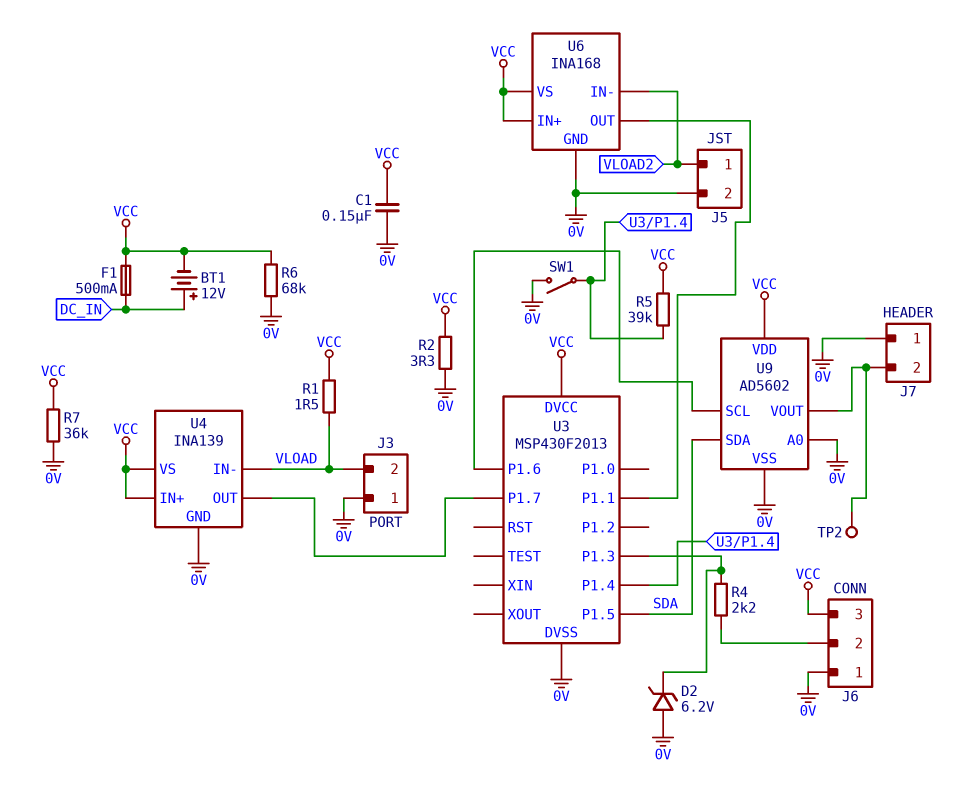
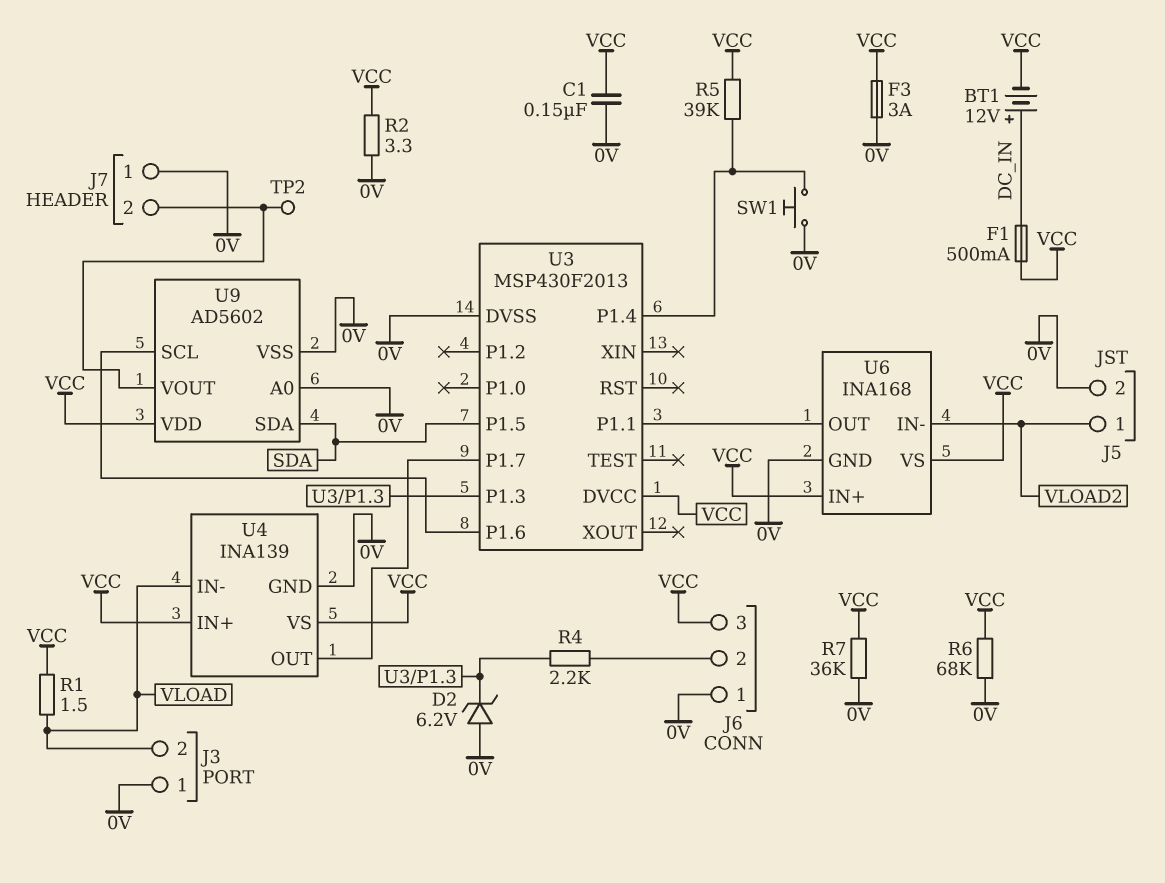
F3: none -> 3A (0V, VCC)
SW1: switch (0V, U3/P1.4) -> button (0V, U3/P1.4)

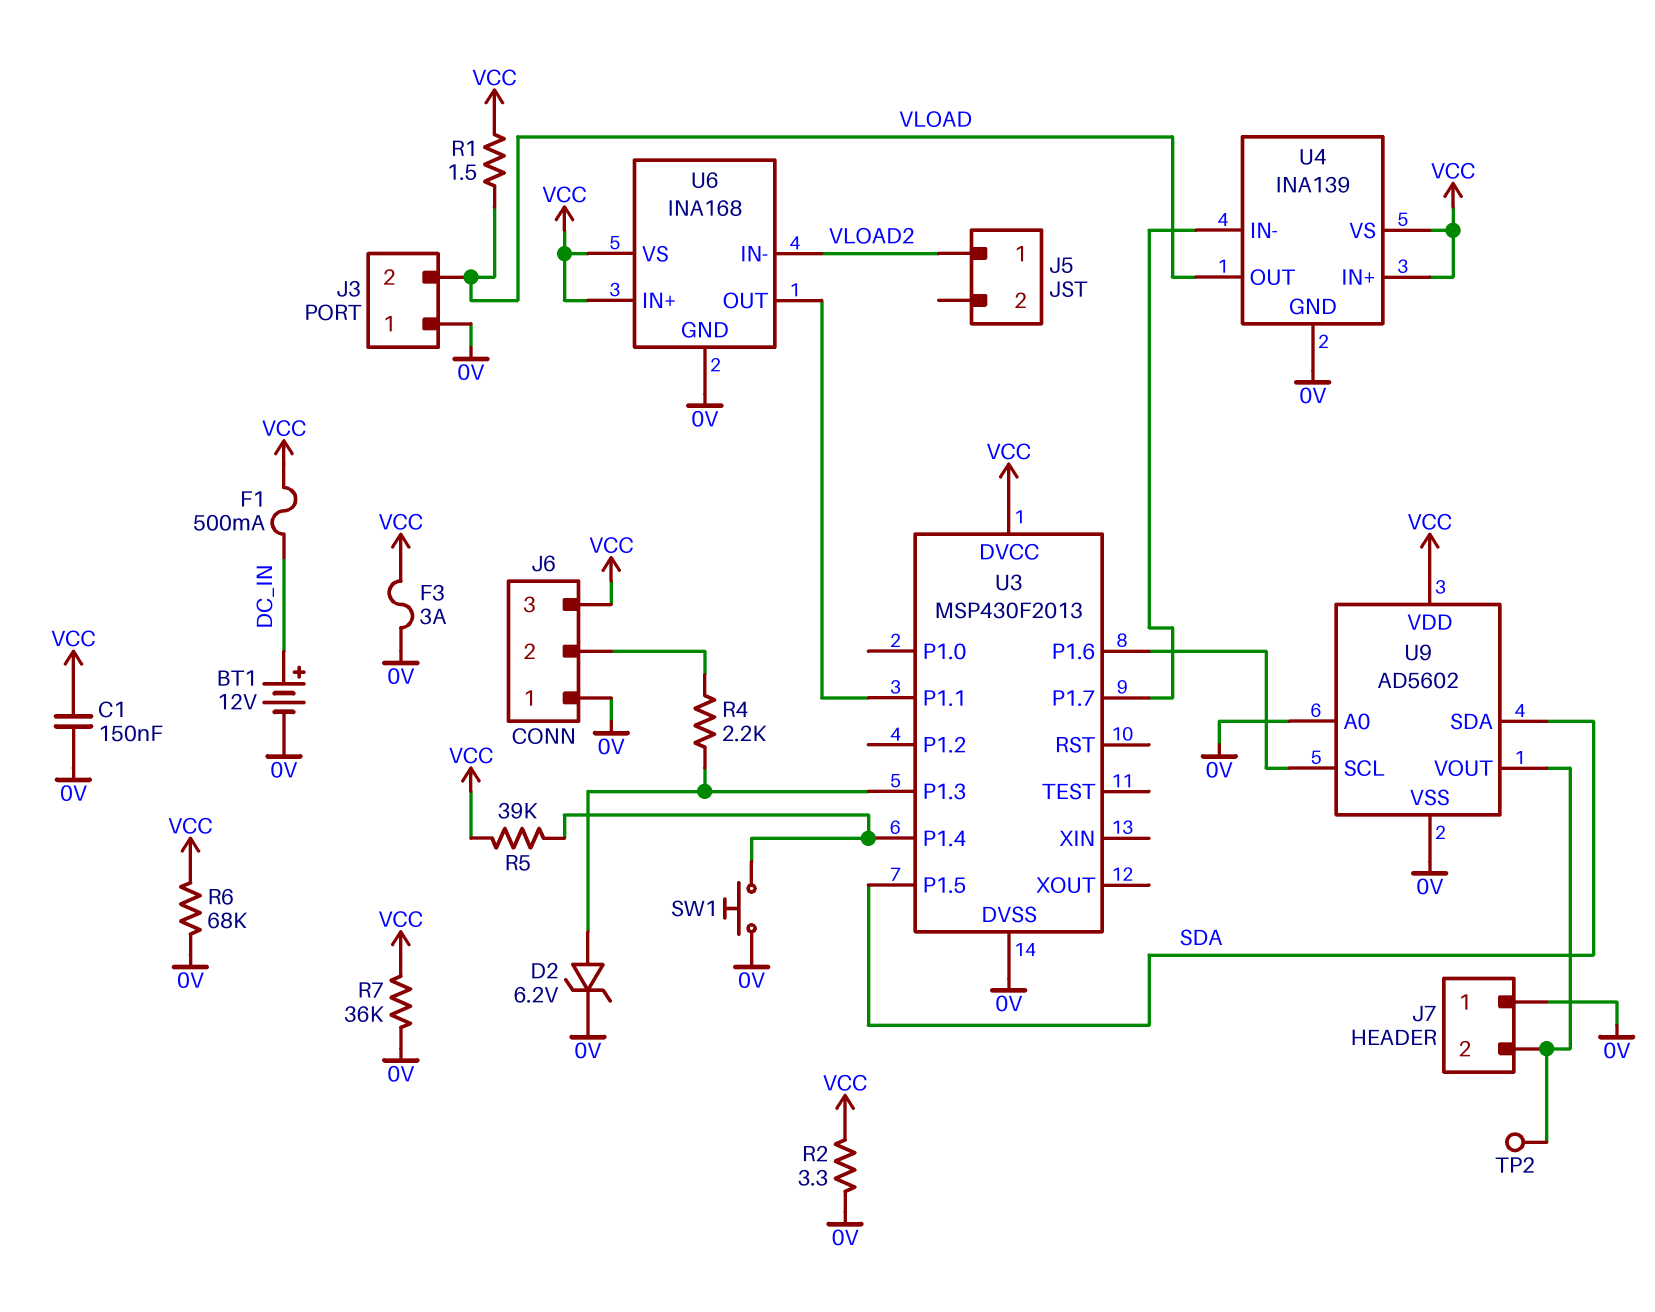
BT1: 12V (plus DC_IN, minus VCC) -> 12V (plus DC_IN, minus 0V)
D2: zener 6.2V (A 0V, K U3/P1.3) -> zener 6.2V (A U3/P1.3, K 0V)
J5 pin 2: 0V -> none
U4 pin IN-: VLOAD -> U3/P1.7
U4 pin OUT: U3/P1.7 -> VLOAD

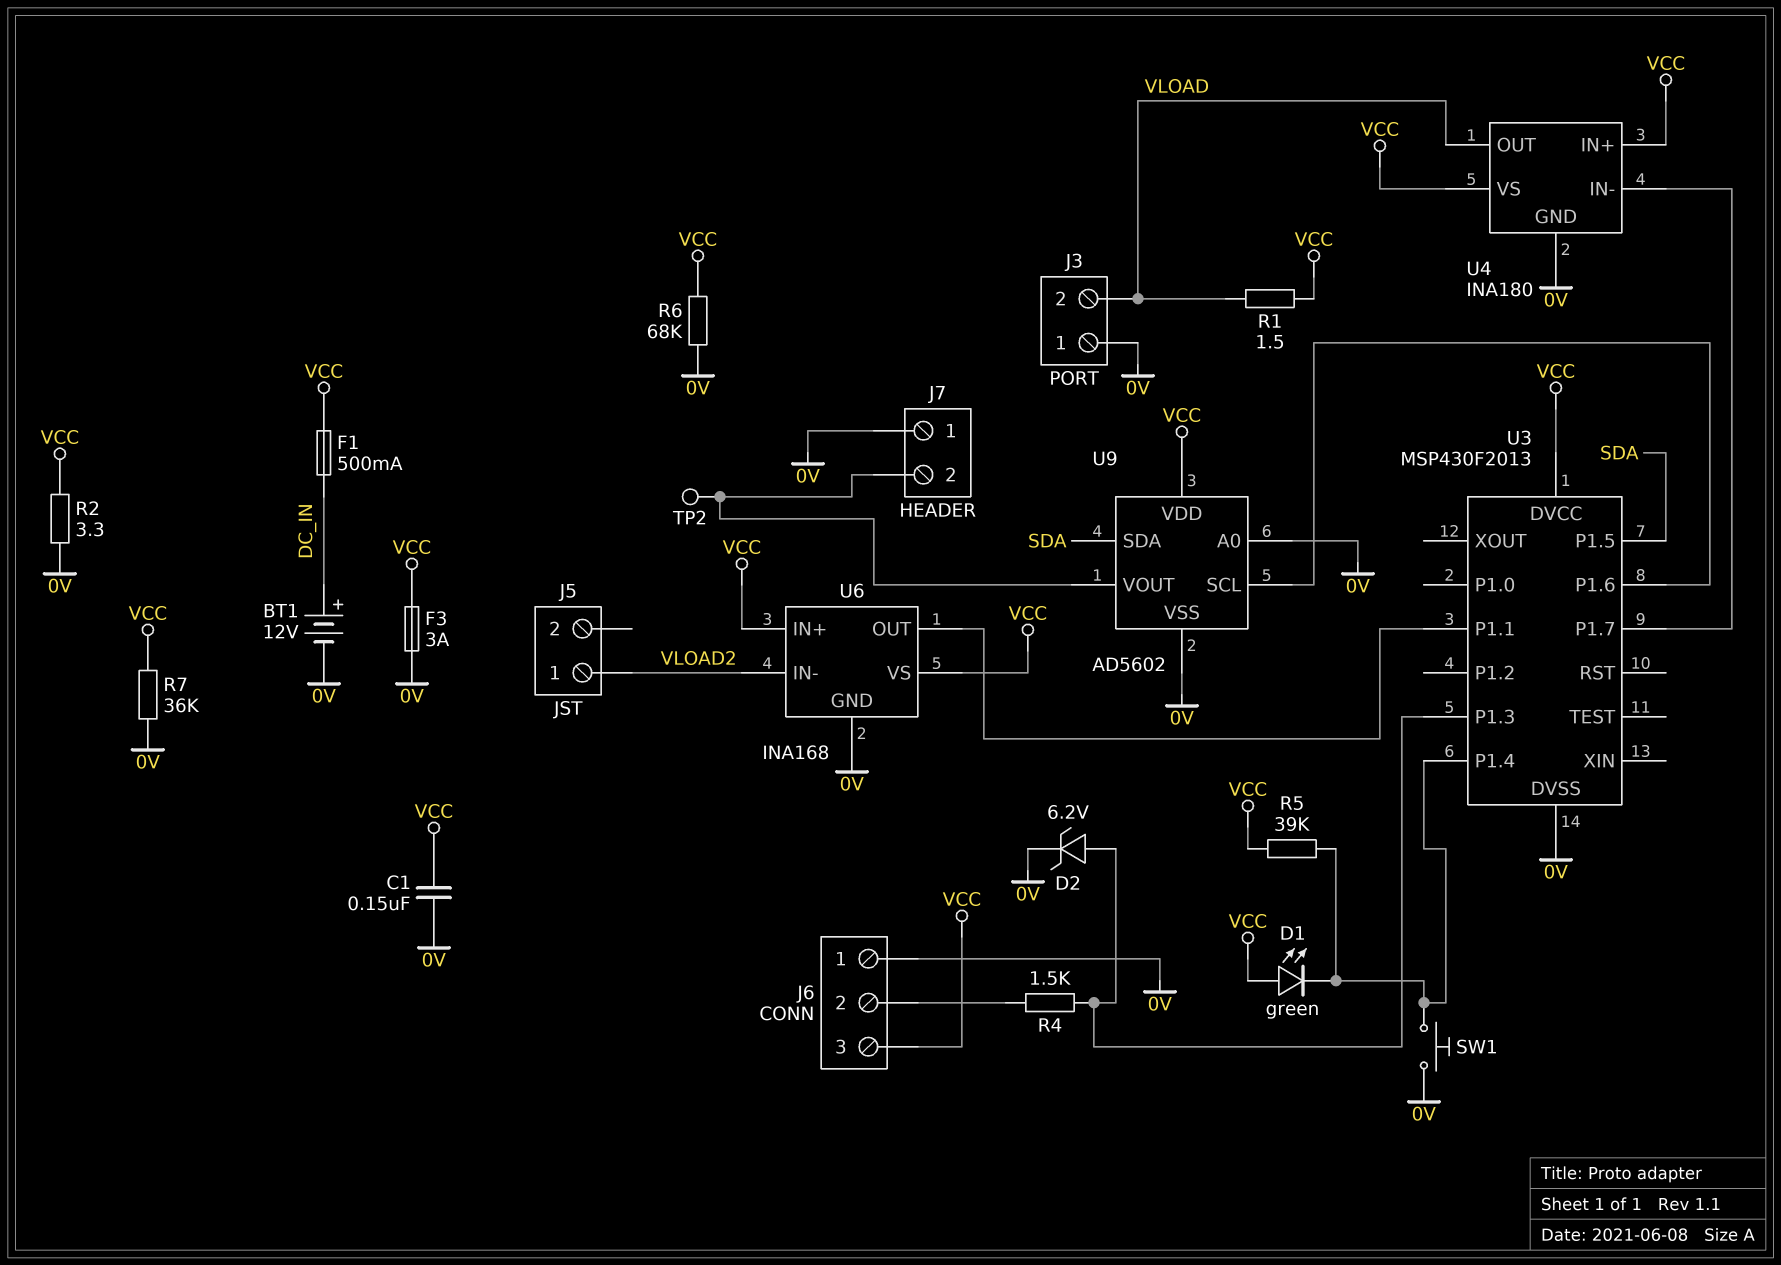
D1: none -> LED green (A VCC, K U3/P1.4)
R4: 2.2k (J6/2, U3/P1.3) -> 1.5k (J6/2, U3/P1.3)
U4: INA139 -> INA180

